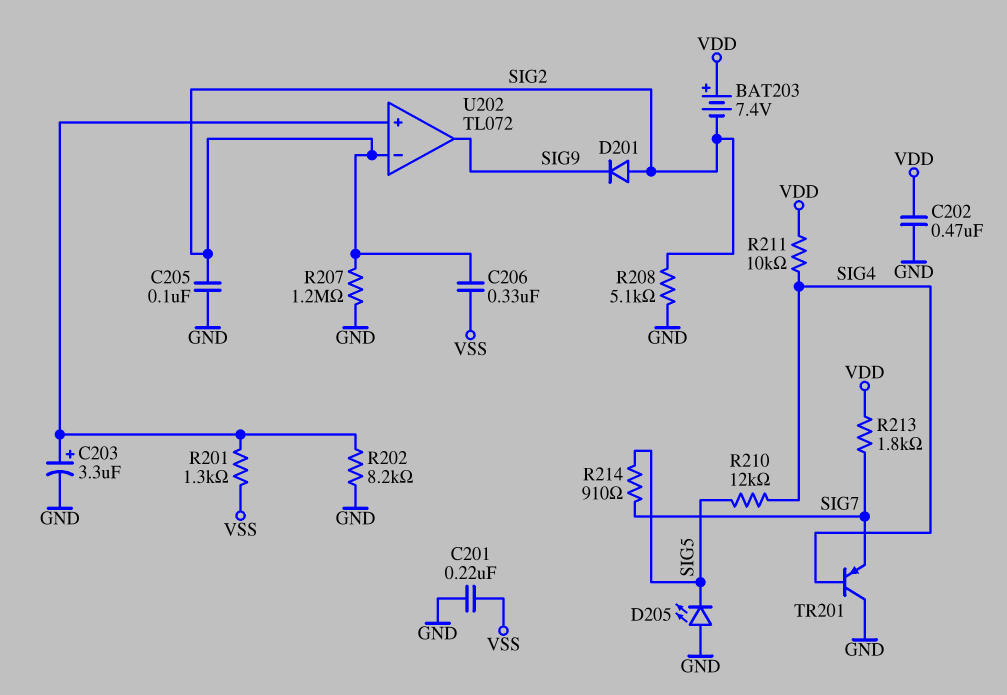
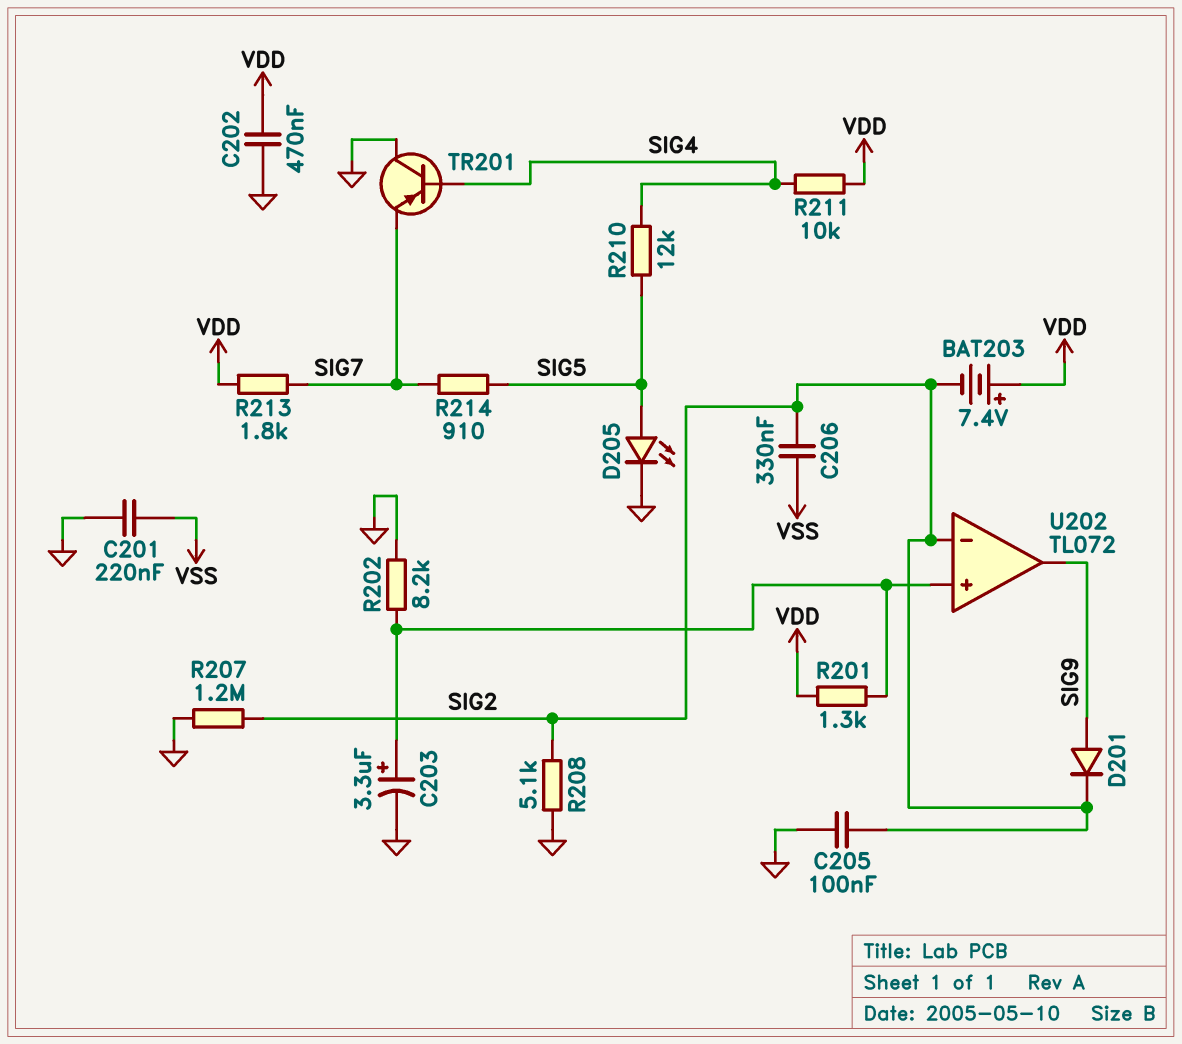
D201: diode (A SIG2, K SIG9) -> diode (A SIG9, K SIG2)
D205: LED (A GND, K SIG5) -> LED (A SIG5, K GND)
R201: 1.3k (U202/in+, VSS) -> 1.3k (U202/in+, VDD)

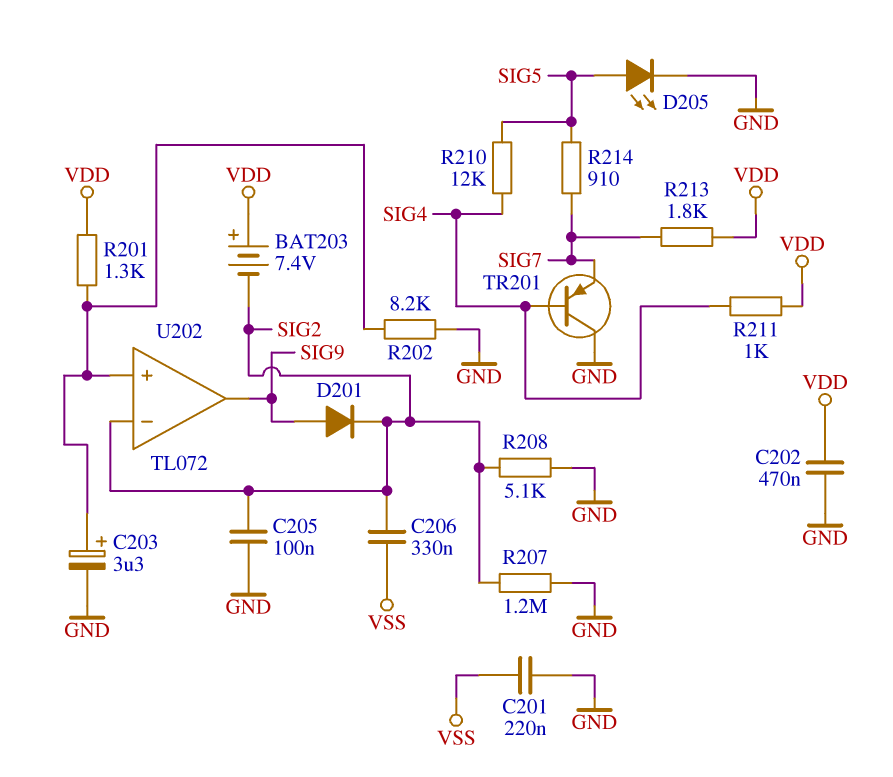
R211: 10k (SIG4, VDD) -> 1k (SIG4, VDD)

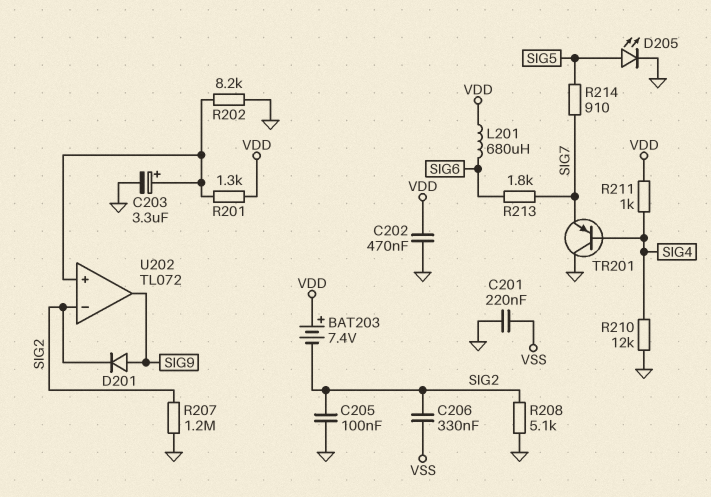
L201: none -> 680uH (SIG6, VDD)
R210: 12k (SIG4, SIG5) -> 12k (GND, SIG4)
R213: 1.8k (SIG7, VDD) -> 1.8k (SIG6, SIG7)

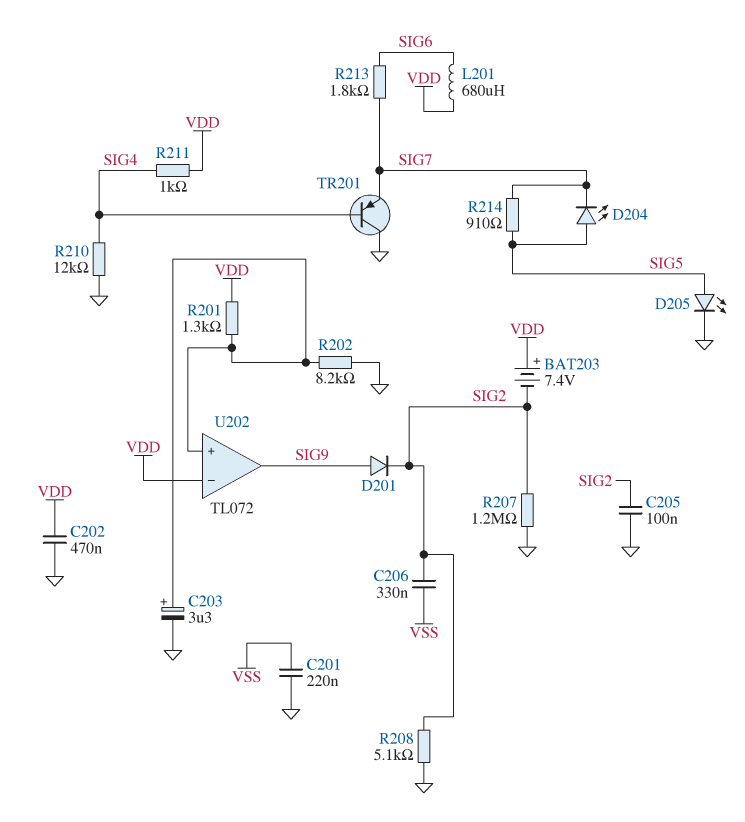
D204: none -> LED (A SIG5, K SIG7)
U202 pin in-: SIG2 -> VDD

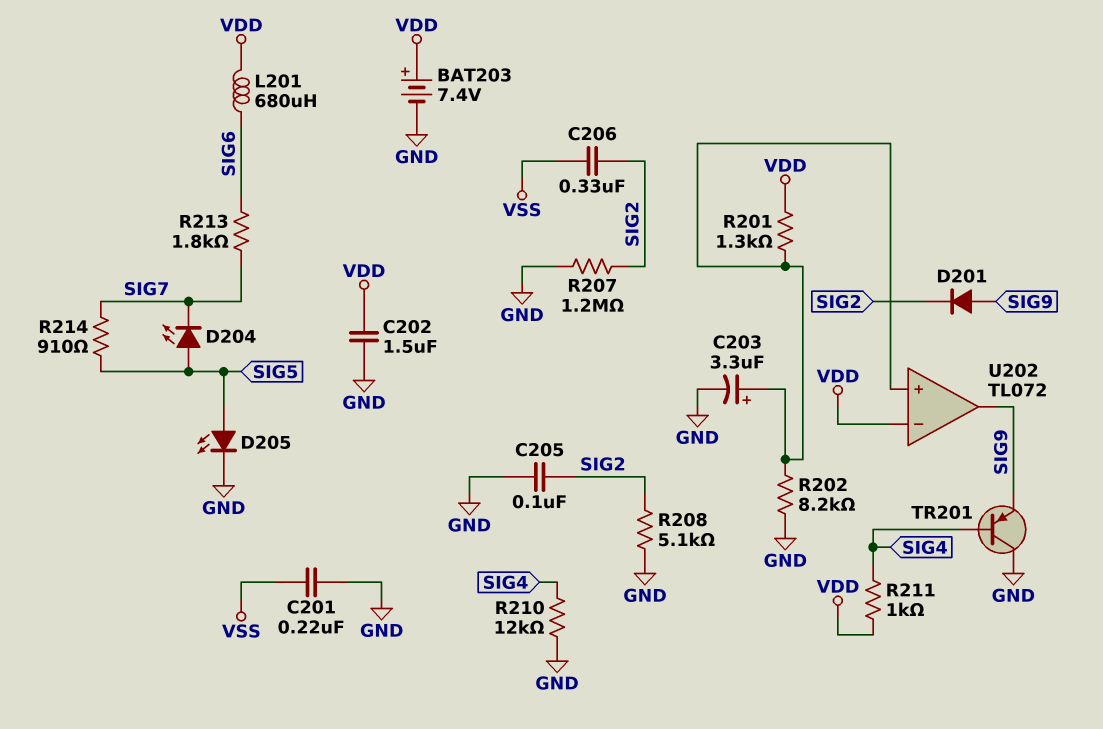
BAT203: 7.4V (plus VDD, minus SIG2) -> 7.4V (plus VDD, minus GND)
C202: 470nF (GND, VDD) -> 1.5uF (GND, VDD)
TR201: PNP (B SIG4, C GND, E SIG7) -> PNP (B SIG4, C GND, E SIG9)

